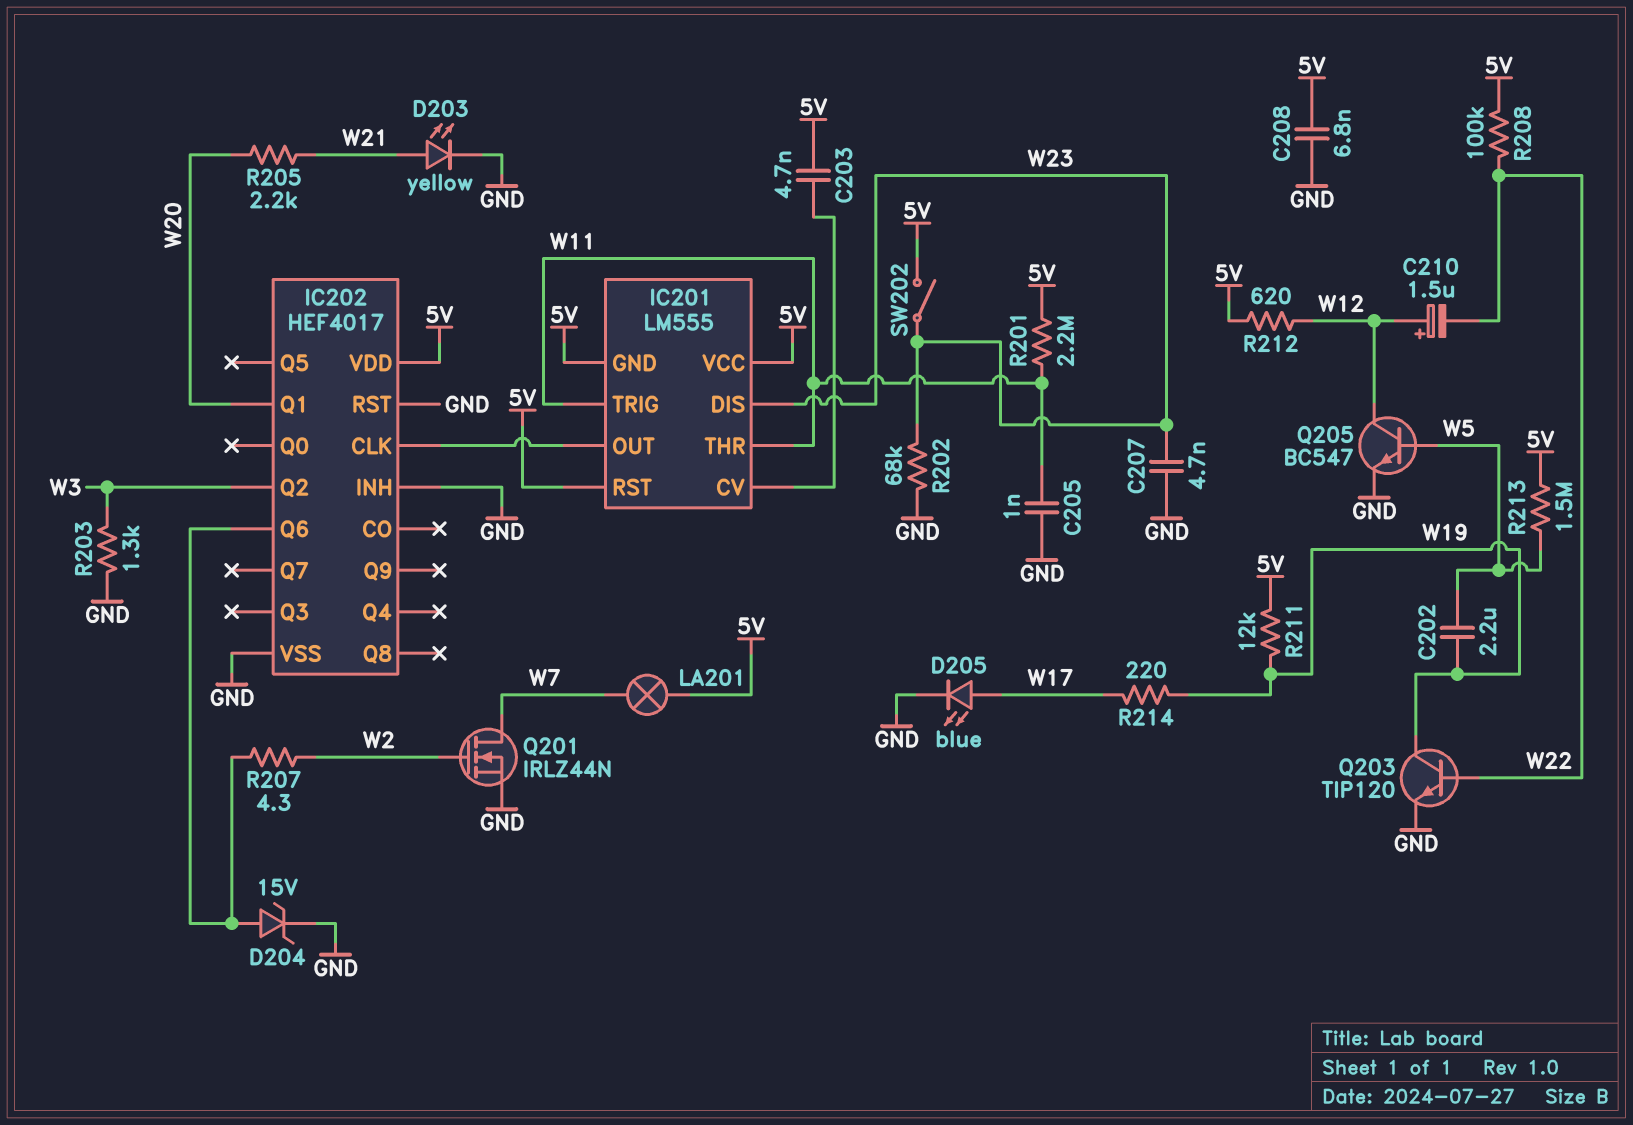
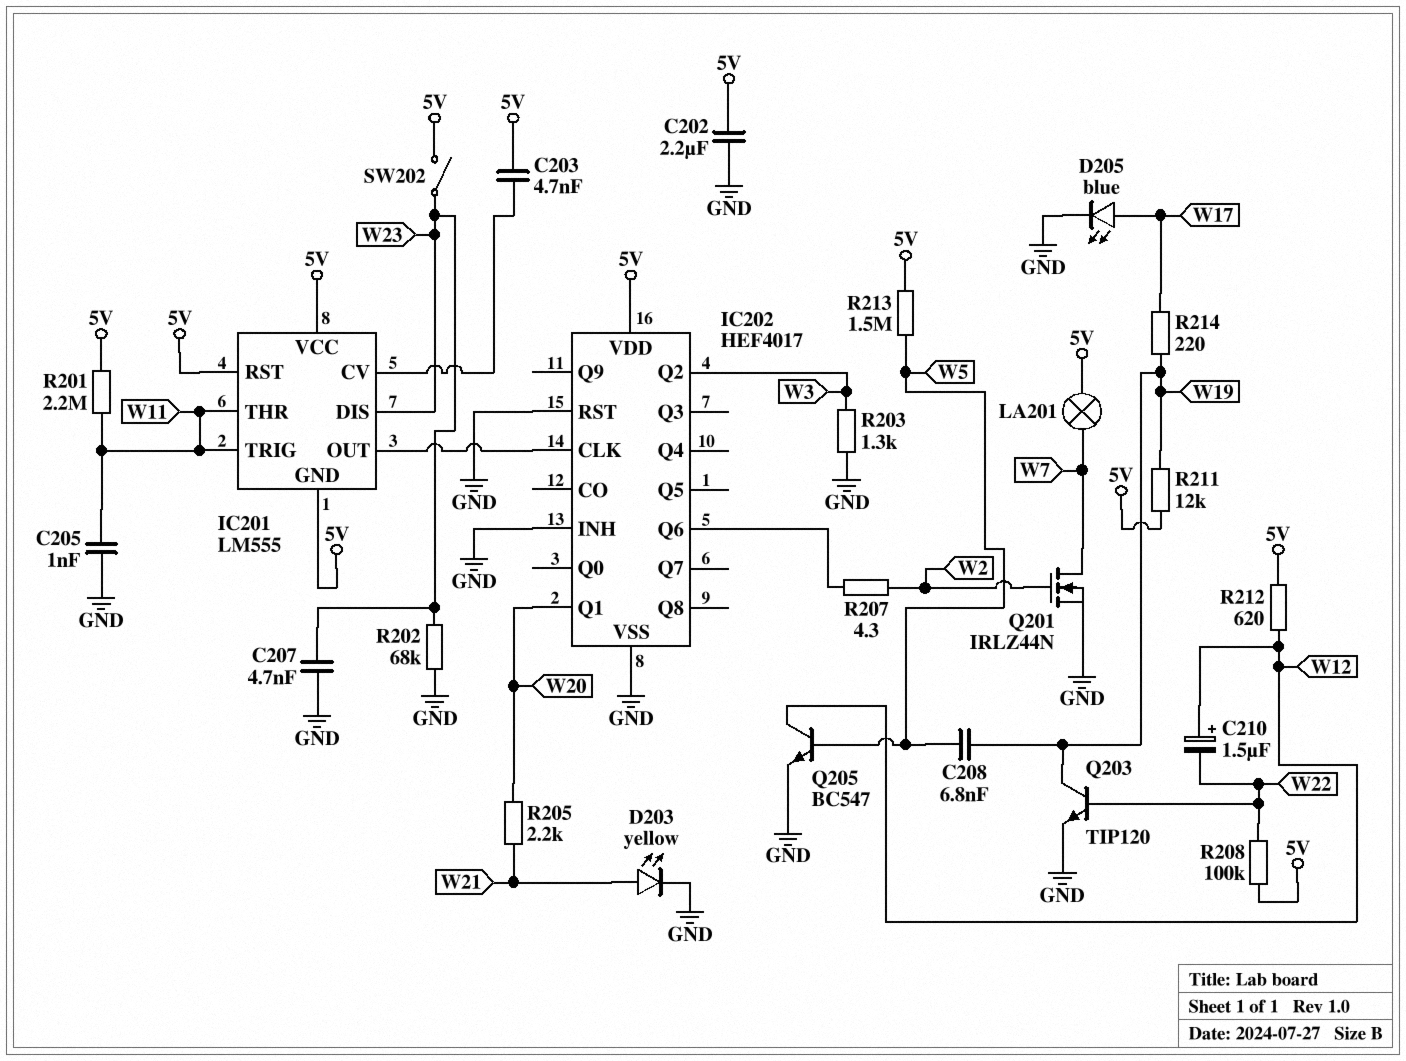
C202: 2.2uF (W5, W19) -> 2.2uF (5V, GND)
C208: 6.8nF (5V, GND) -> 6.8nF (W5, W19)
D204: zener 15V (A IC202/Q6, K GND) -> none

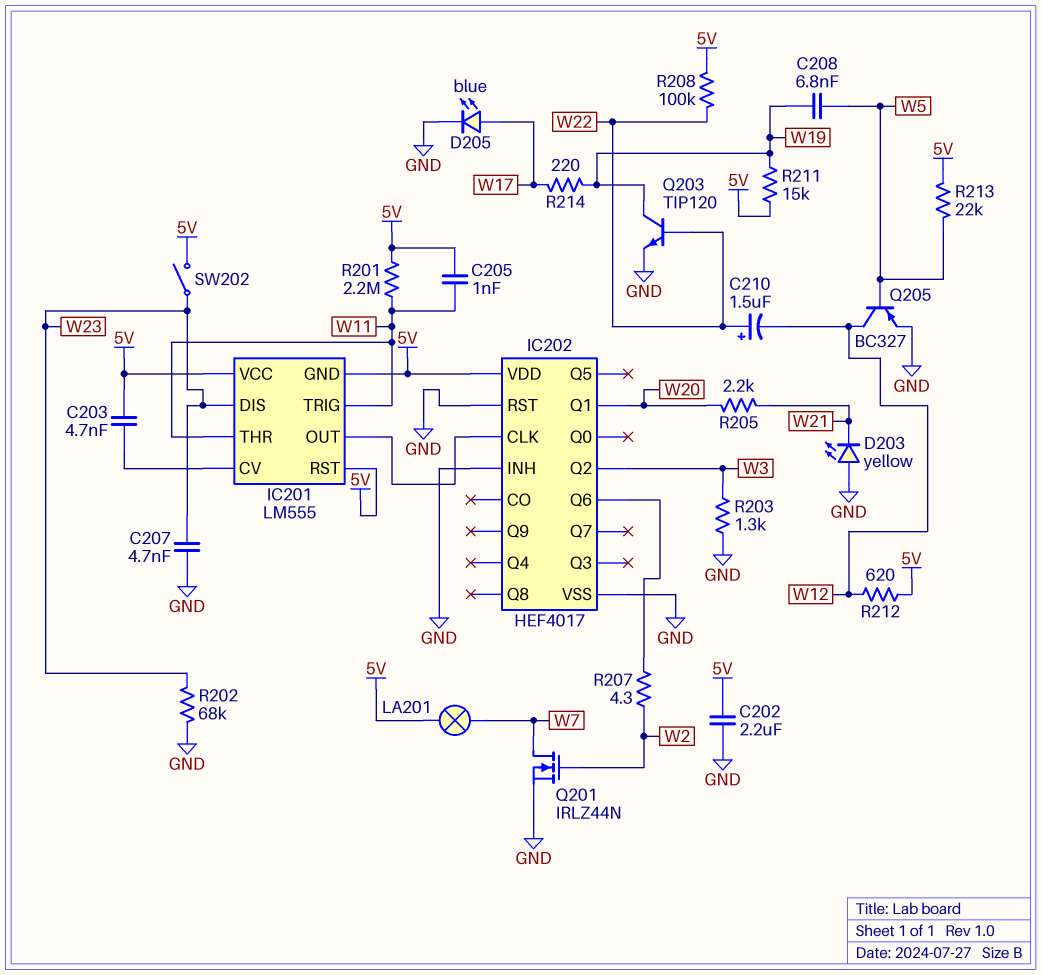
C205: 1nF (GND, W11) -> 1nF (5V, W11)
C210: 1.5uF (plus W12, minus W22) -> 1.5uF (plus W22, minus W12)
D203: LED yellow (A W21, K GND) -> LED yellow (A GND, K W21)
Q205: NPN BC547 (B W5, C W12, E GND) -> PNP BC327 (B W5, C W12, E GND)
R211: 12k (5V, W19) -> 15k (5V, W19)
R213: 1.5M (5V, W5) -> 22k (5V, W5)

